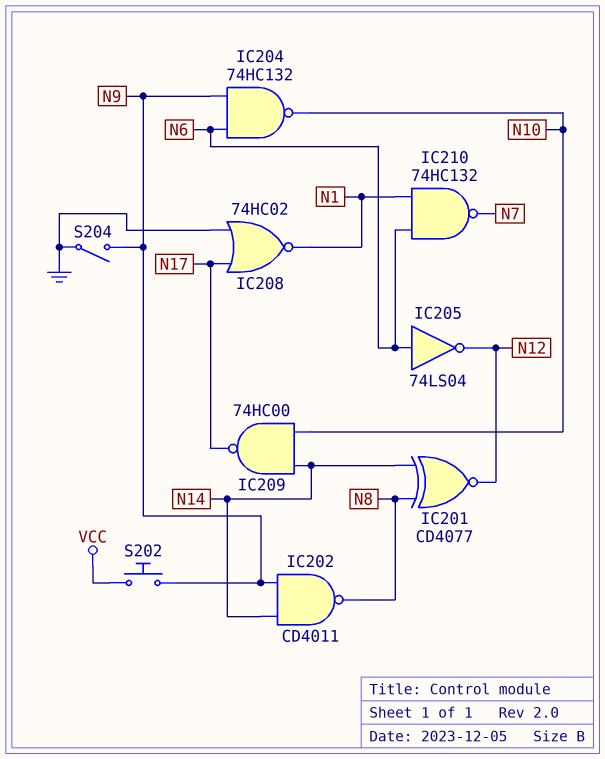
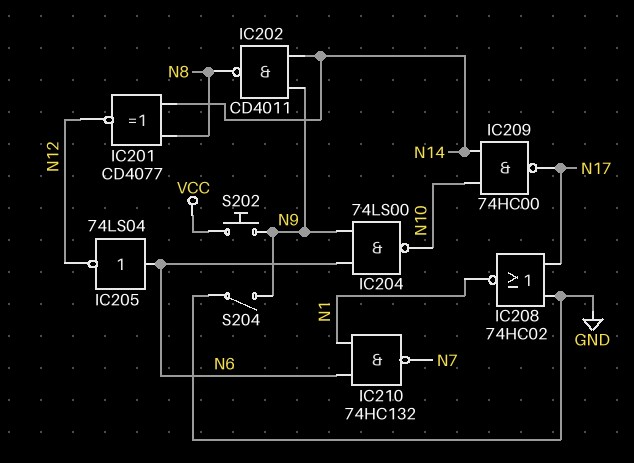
IC204: NAND 74HC132 (in N6, in N9, out N10) -> NAND 74LS00 (in N6, in N9, out N10)

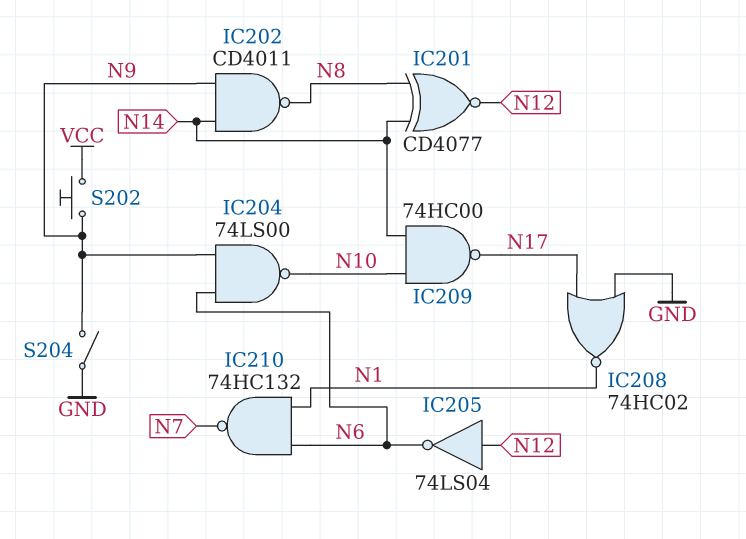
IC205: NOT 74LS04 (in N6, out N12) -> NOT 74LS04 (in N12, out N6)

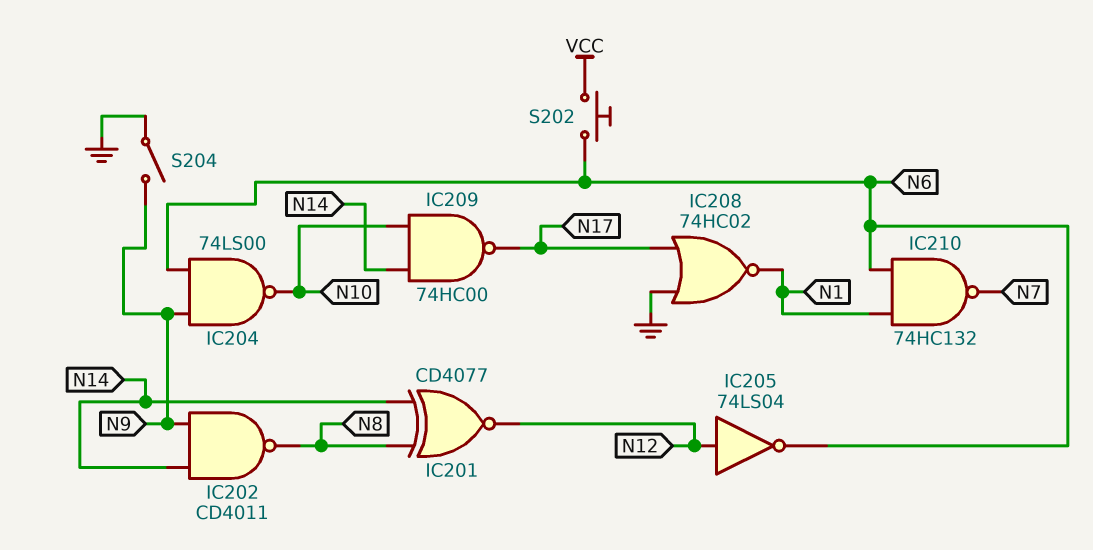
S202: button (N9, VCC) -> button (N6, VCC)

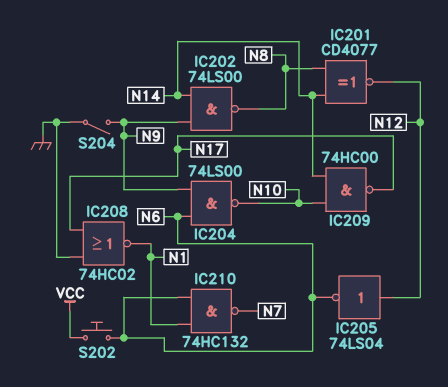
IC202: NAND CD4011 (in N9, in N14, out N8) -> NAND 74LS00 (in N9, in N14, out N8)

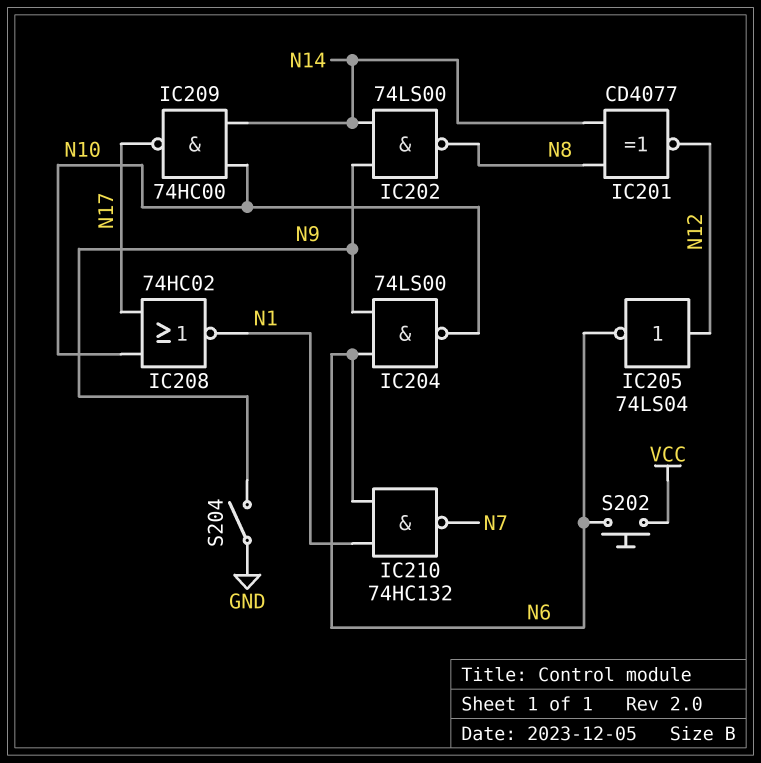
IC208: NOR 74HC02 (in GND, in N17, out N1) -> NOR 74HC02 (in N10, in N17, out N1)

